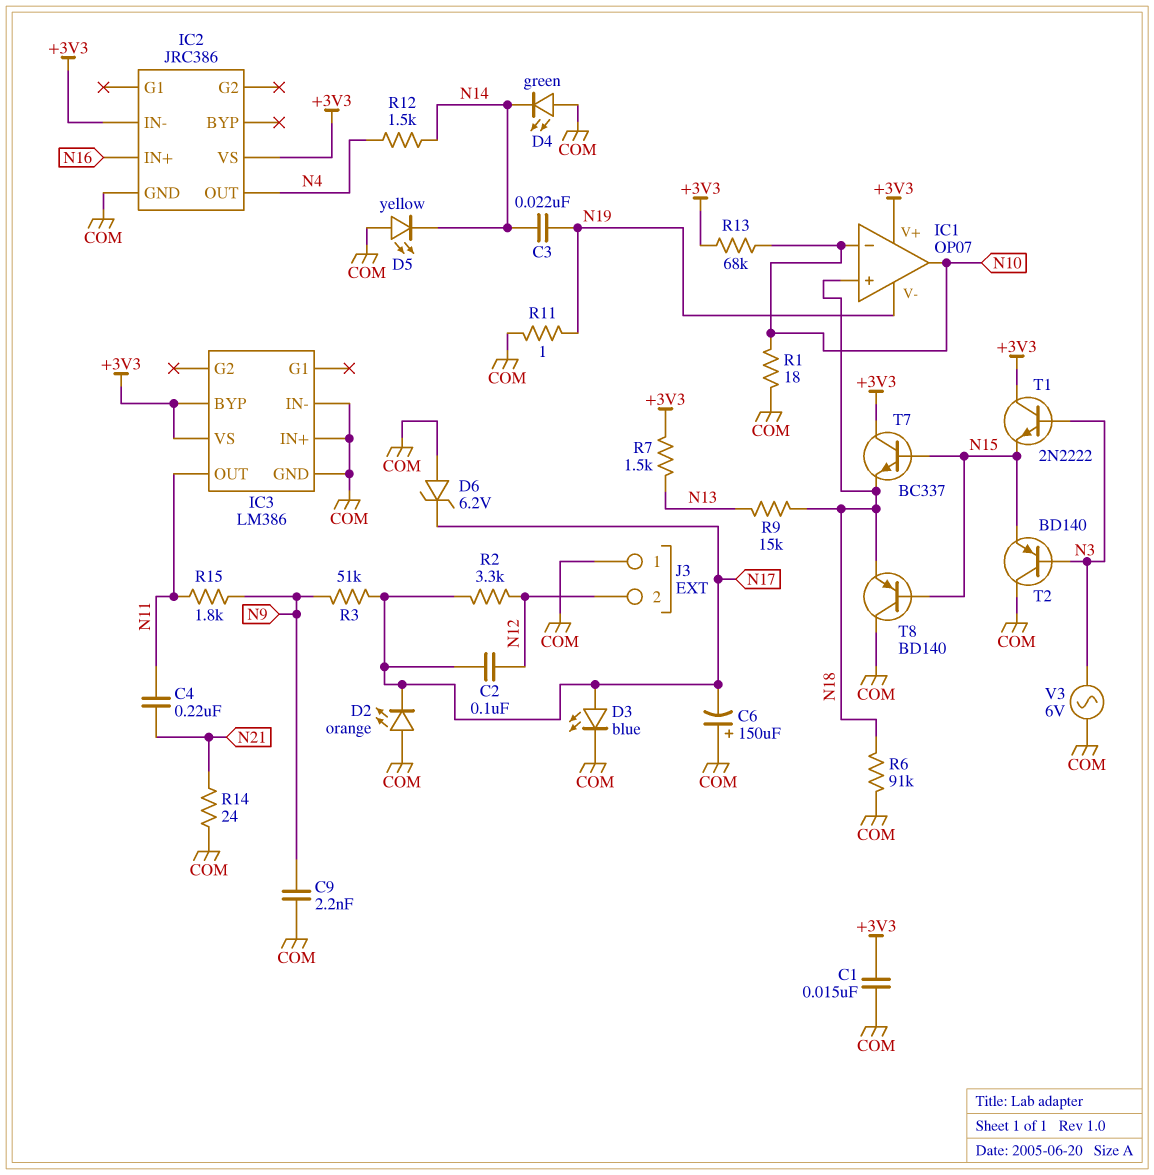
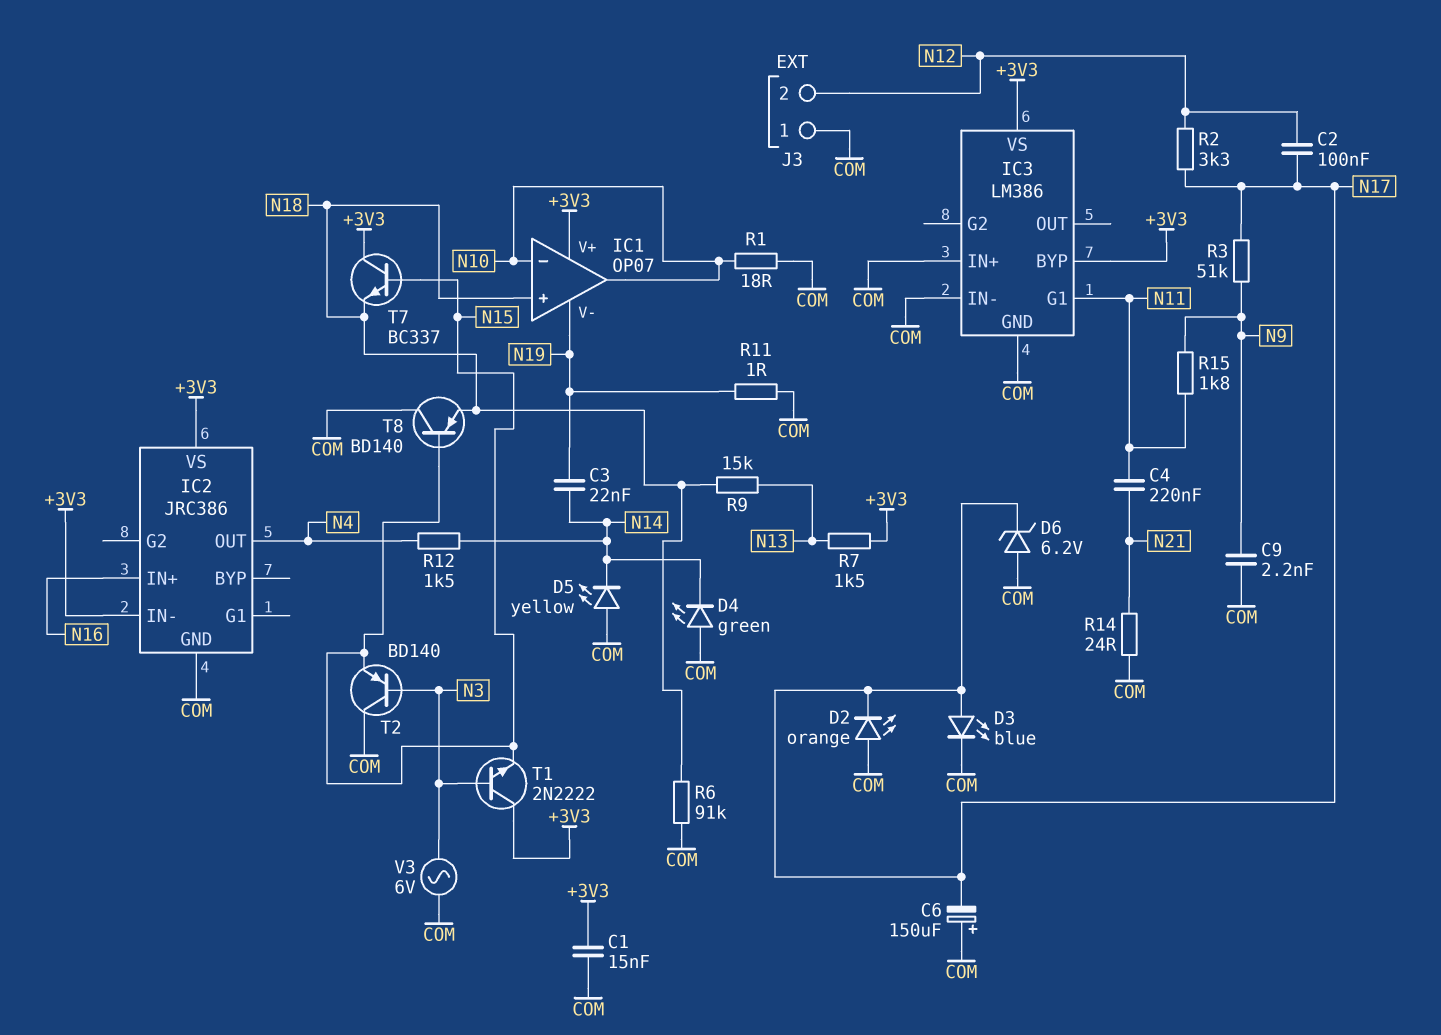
IC3 pin G1: none -> N11
IC3 pin OUT: N11 -> none
R13: 68k (+3V3, N10) -> none

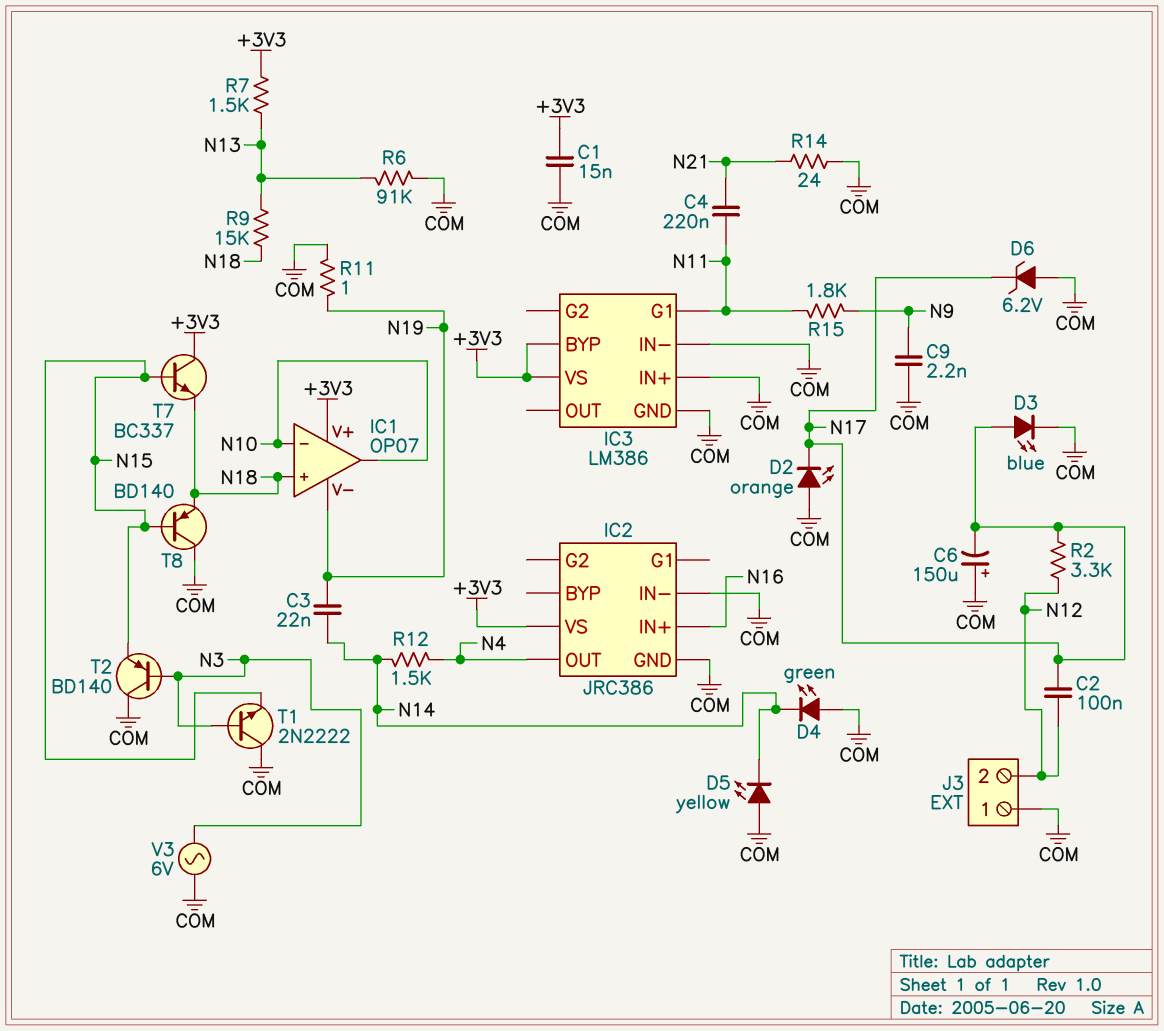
IC2 pin IN-: +3V3 -> COM
R1: 18 (COM, N10) -> none
R3: 51k (N9, N17) -> none
R6: 91k (COM, N18) -> 91k (COM, N13)
T1: NPN 2N2222 (B N3, C +3V3, E N15) -> NPN 2N2222 (B N3, C COM, E N15)

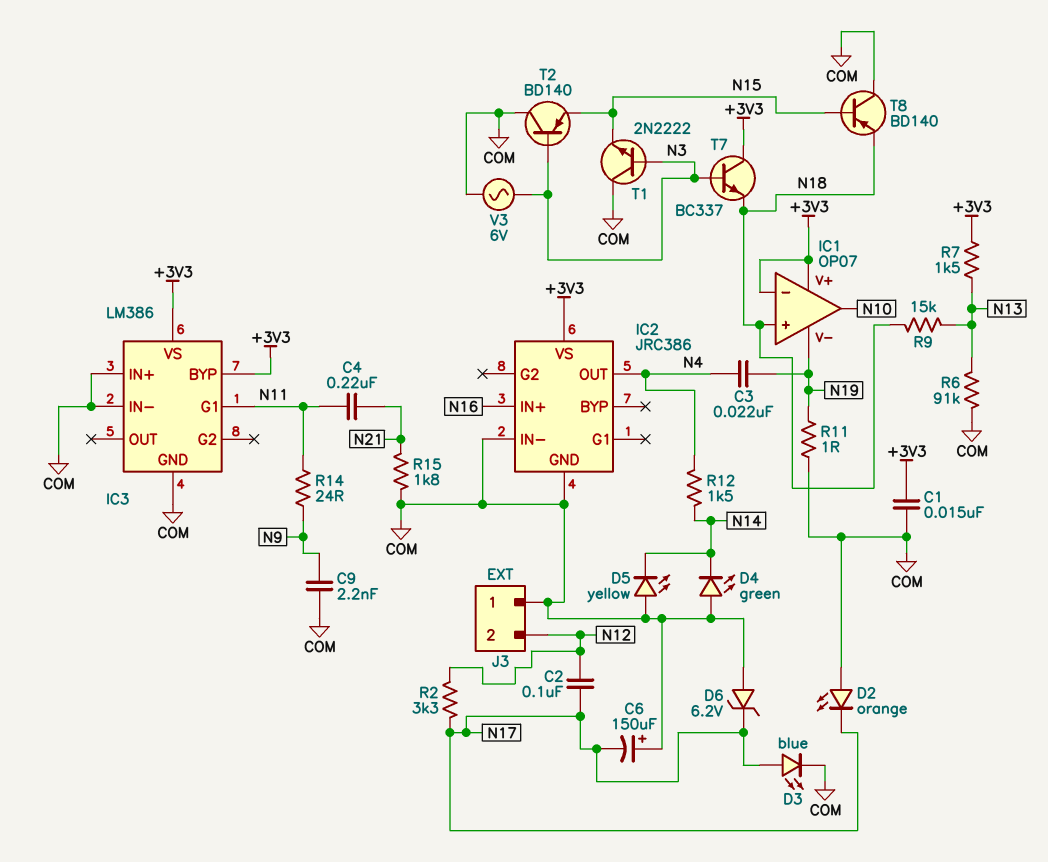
C3: 22nF (N14, N19) -> 22nF (N4, N19)
IC1 pin in-: N10 -> +3V3
R14: 24 (COM, N21) -> 24 (N9, N11)
R15: 1.8k (N9, N11) -> 1.8k (COM, N21)
T7: NPN BC337 (B N15, C +3V3, E N18) -> NPN BC337 (B N3, C +3V3, E N18)

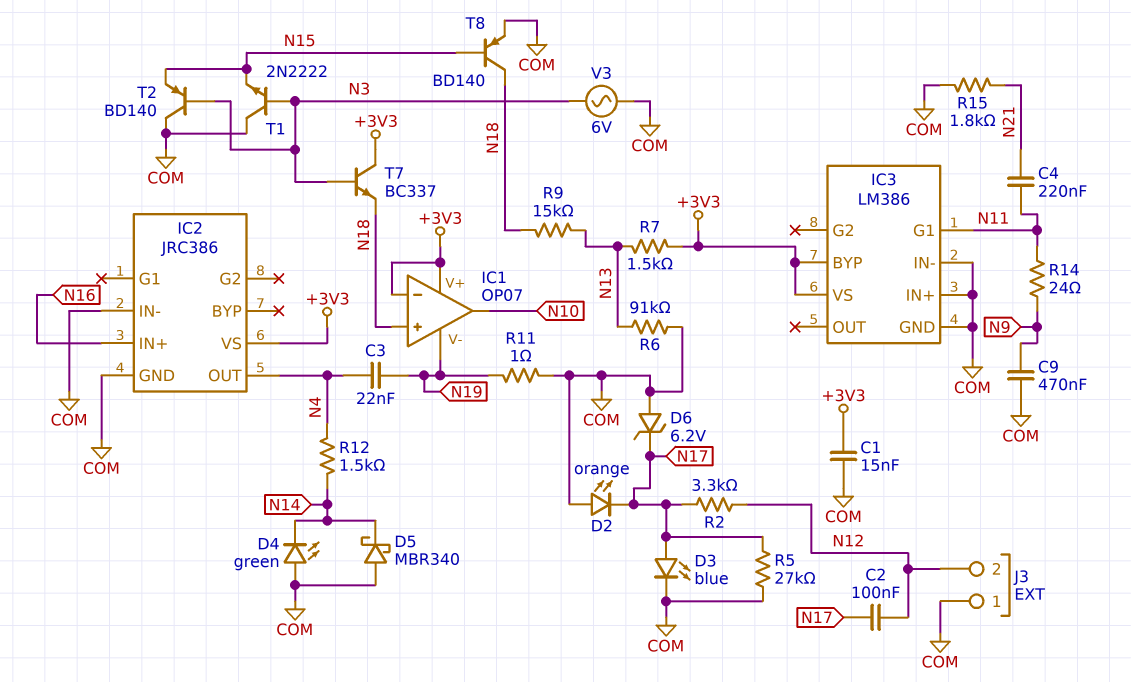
C6: 150uF (plus COM, minus N17) -> none
C9: 2.2nF (COM, N9) -> 470nF (COM, N9)
D5: LED yellow (A COM, K N14) -> schottky MBR340 (A COM, K N14)
R5: none -> 27k (COM, N17)
T8: PNP BD140 (B N15, C COM, E N18) -> PNP BD140 (B N15, C N18, E COM)

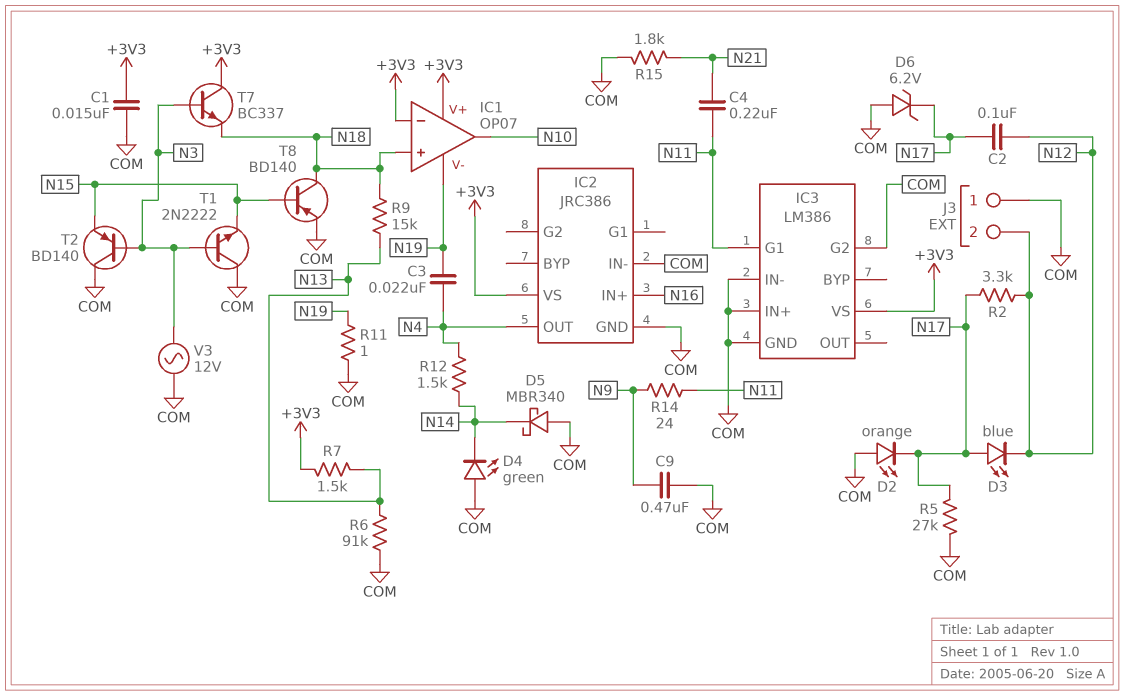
D3: LED blue (A N17, K COM) -> LED blue (A N17, K N12)
IC3 pin BYP: +3V3 -> none
IC3 pin G2: none -> COM
V3: AC 6V (COM, N3) -> AC 12V (COM, N3)

